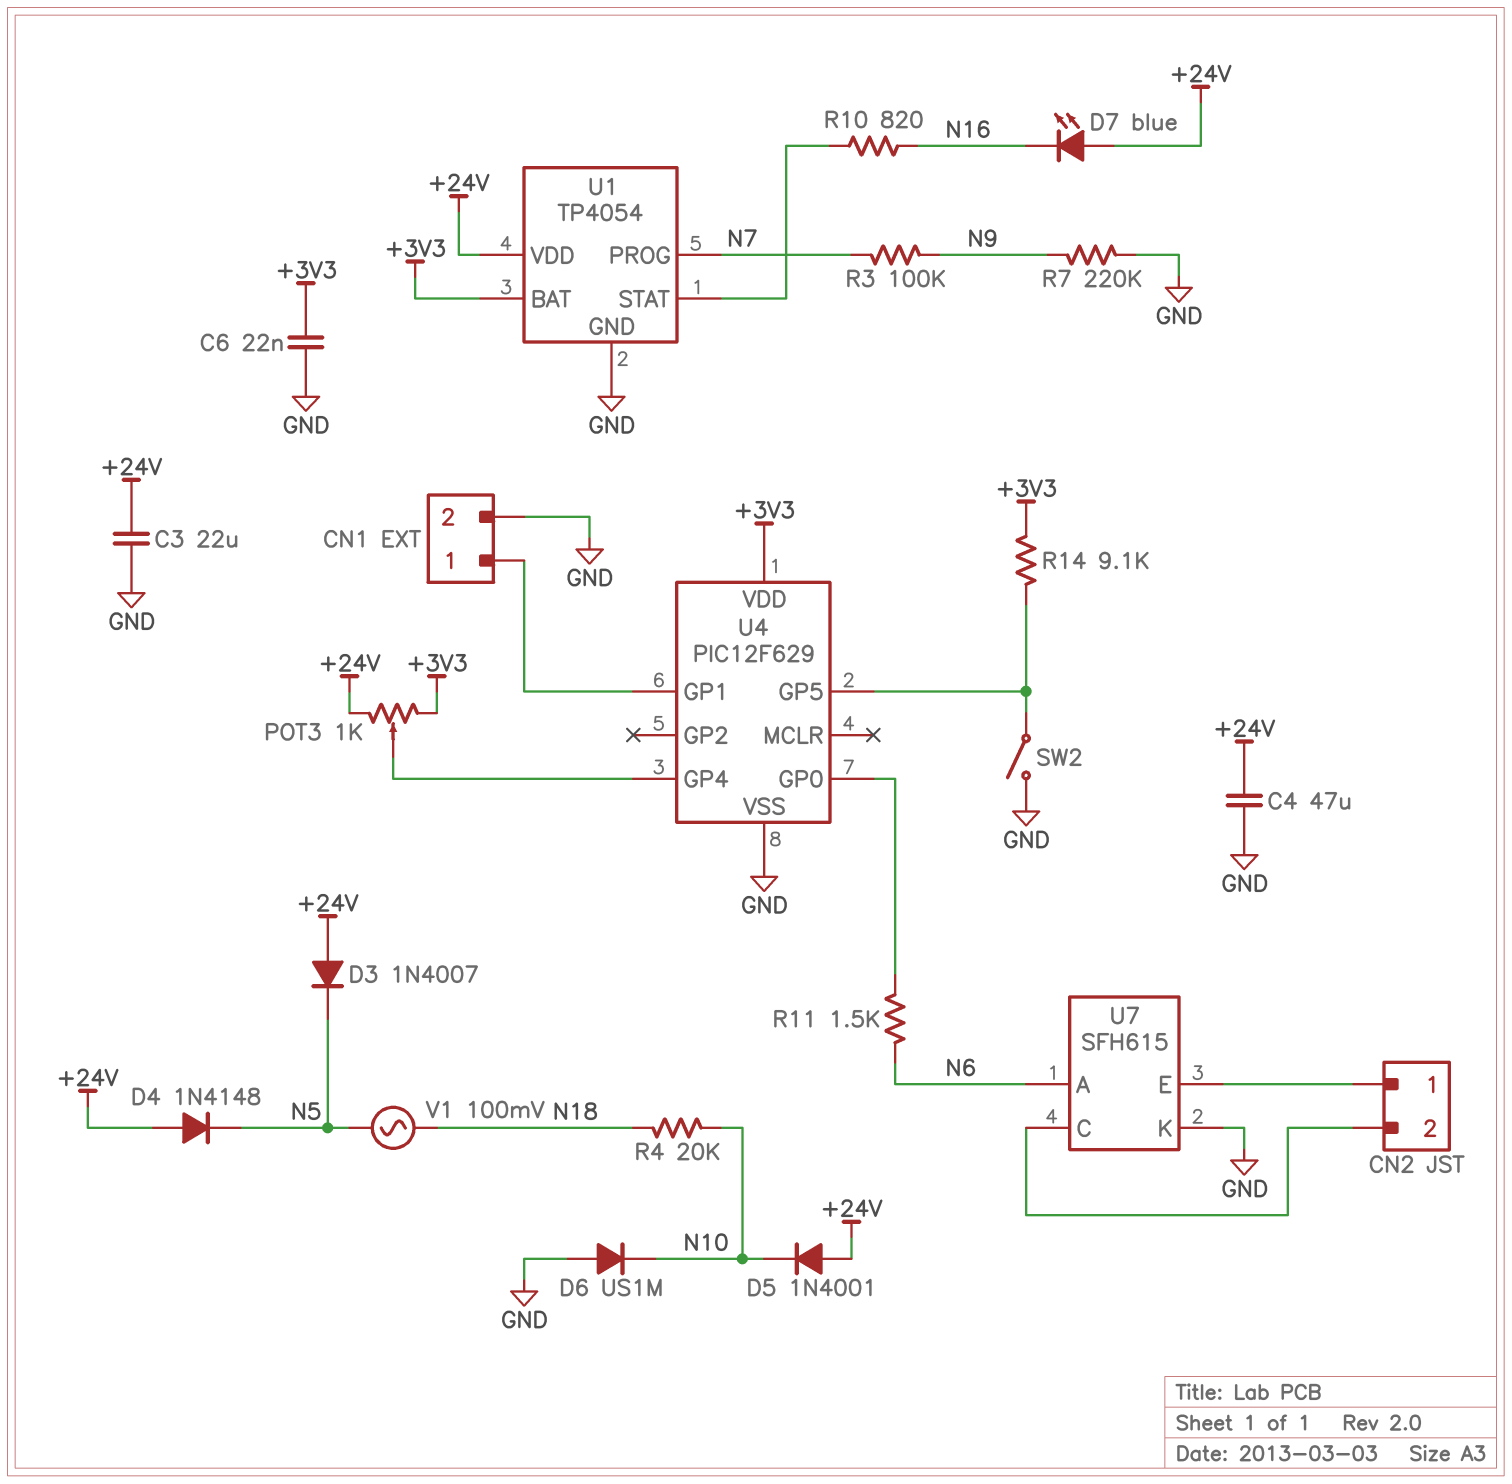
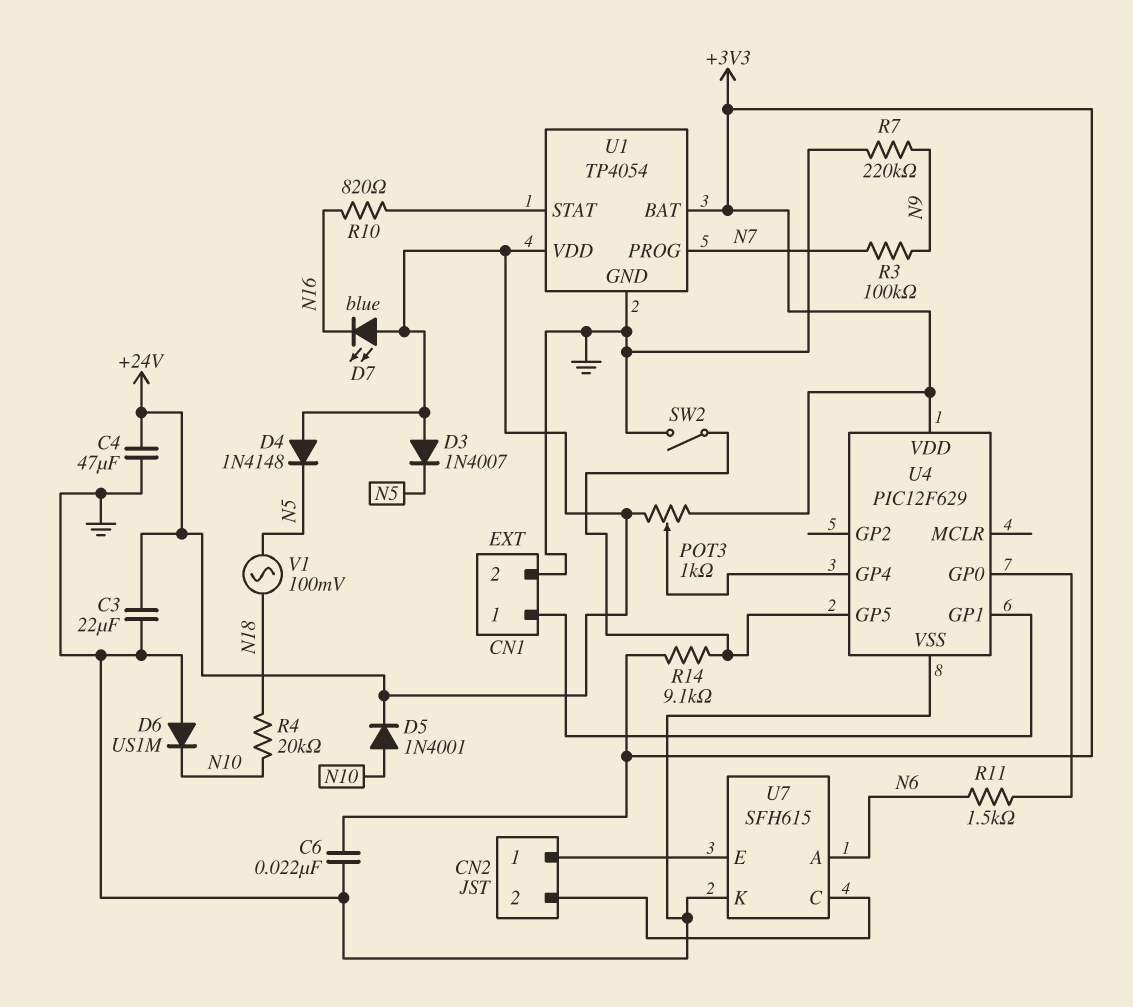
D5: diode 1N4001 (A +24V, K N10) -> diode 1N4001 (A N10, K +24V)

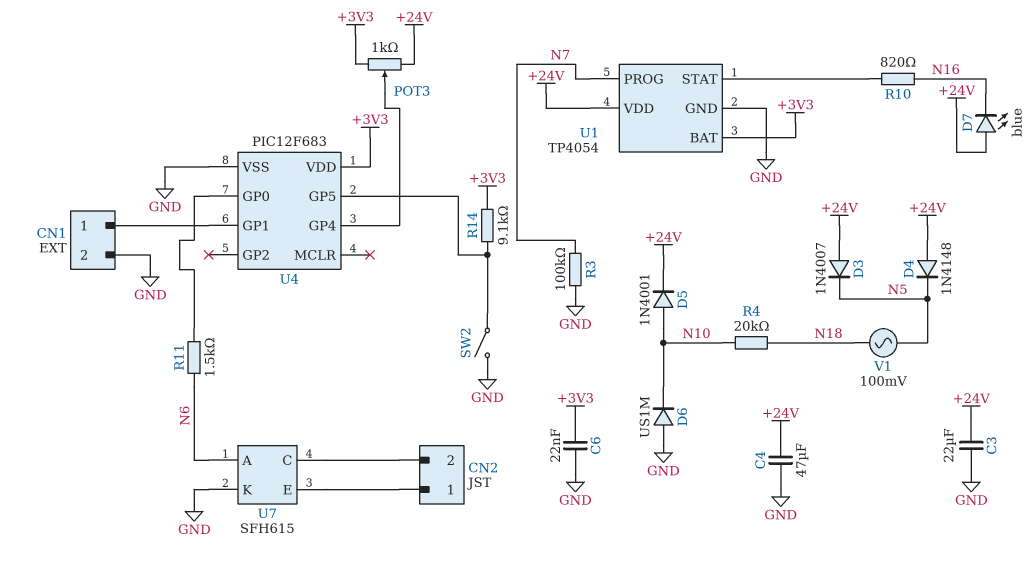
R3: 100k (N7, N9) -> 100k (GND, N7)
R7: 220k (GND, N9) -> none
U4: PIC12F629 -> PIC12F683

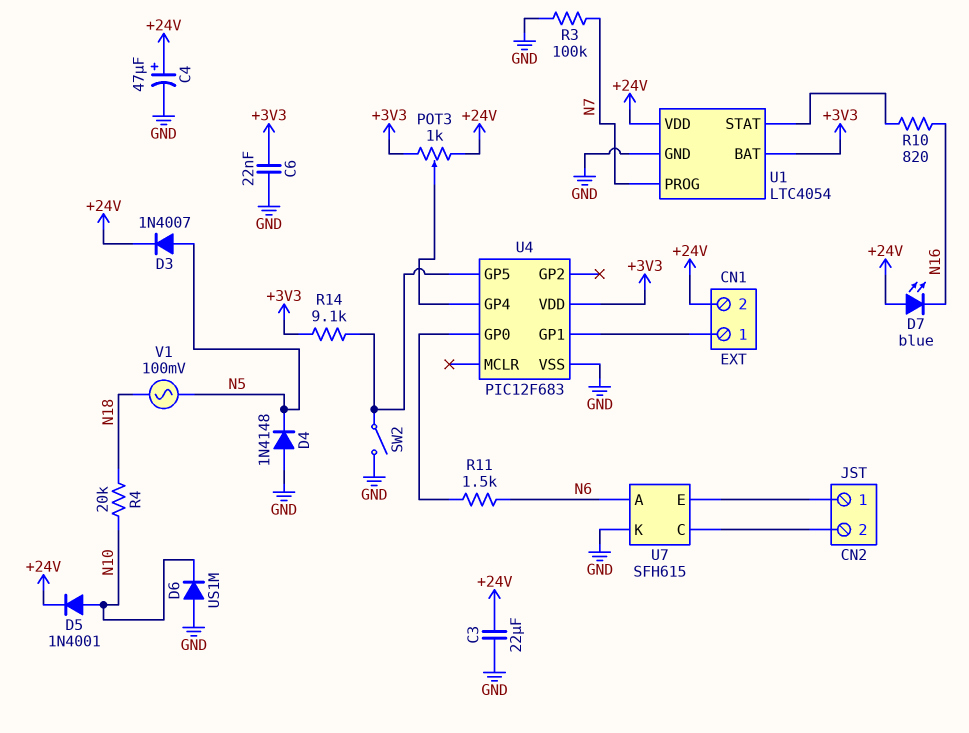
C4: 47uF (+24V, GND) -> 47uF (plus +24V, minus GND)
CN1 pin 2: GND -> +24V
D3: diode 1N4007 (A +24V, K N5) -> diode 1N4007 (A N5, K +24V)
D4: diode 1N4148 (A +24V, K N5) -> diode 1N4148 (A GND, K N5)
U1: TP4054 -> LTC4054

